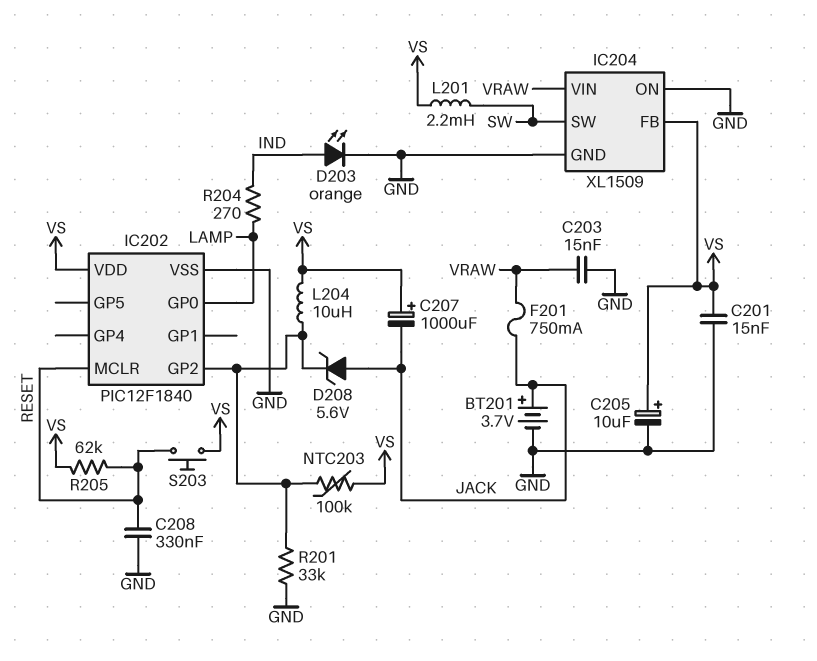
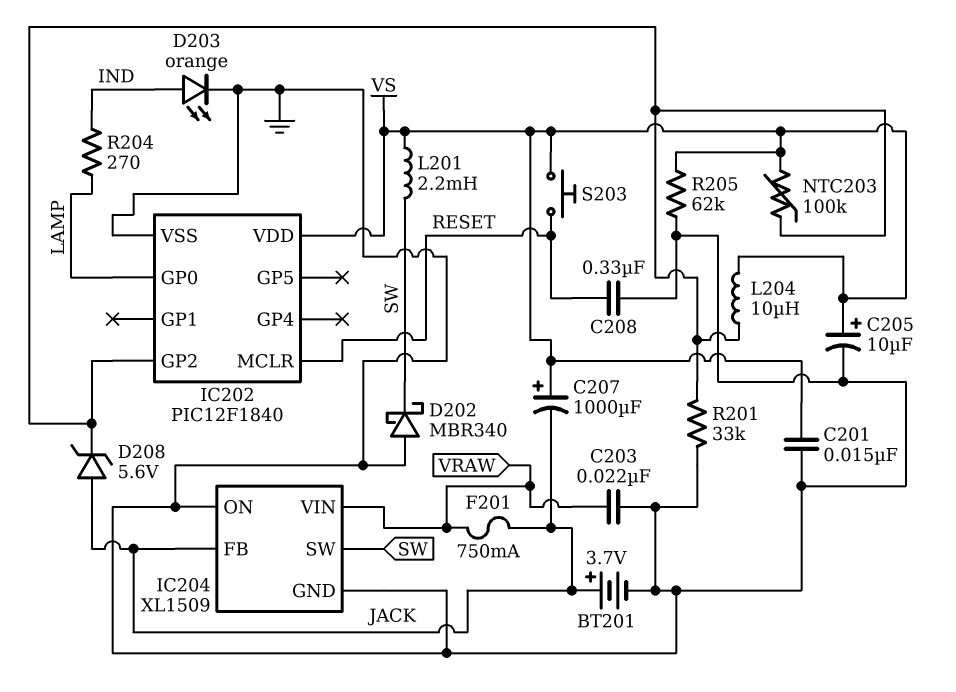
C203: 15nF (GND, VRAW) -> 22nF (GND, VRAW)
D202: none -> schottky MBR340 (A GND, K SW)
IC204 pin FB: VS -> JACK
R205: 62k (RESET, VS) -> 62k (GND, VS)

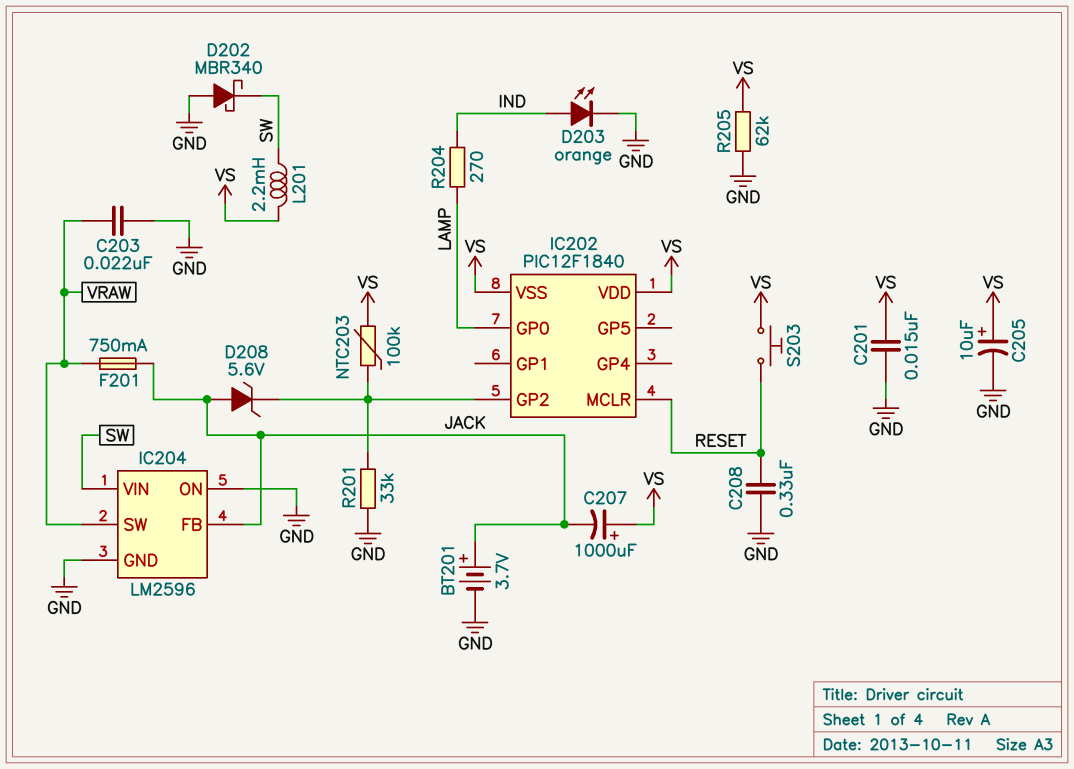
IC202 pin VSS: GND -> VS
IC204: XL1509 -> LM2596
IC204 pin SW: SW -> VRAW
IC204 pin VIN: VRAW -> SW
L204: 10uH (IC202/GP2, VS) -> none

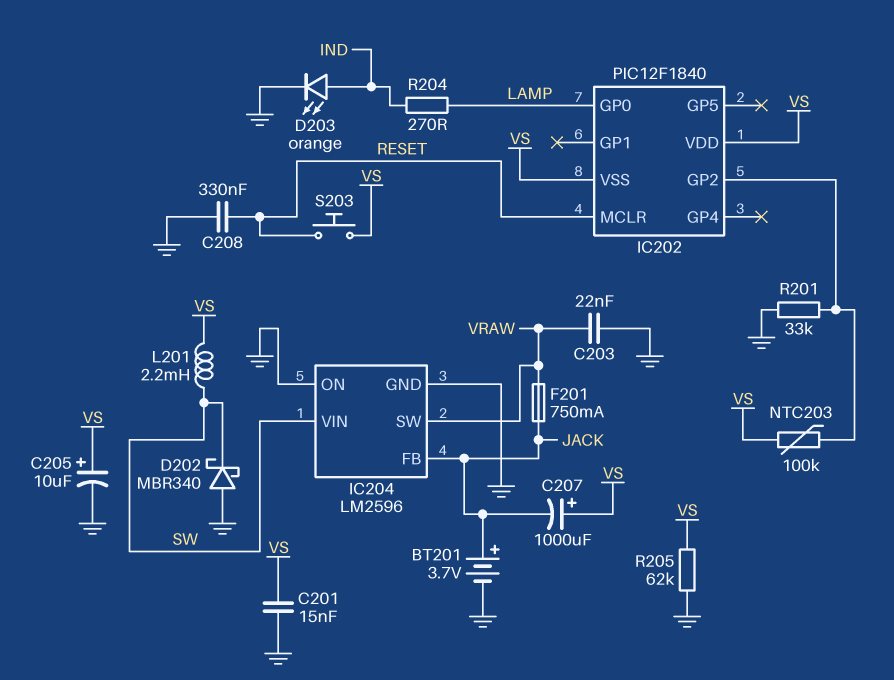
D208: zener 5.6V (A JACK, K IC202/GP2) -> none

